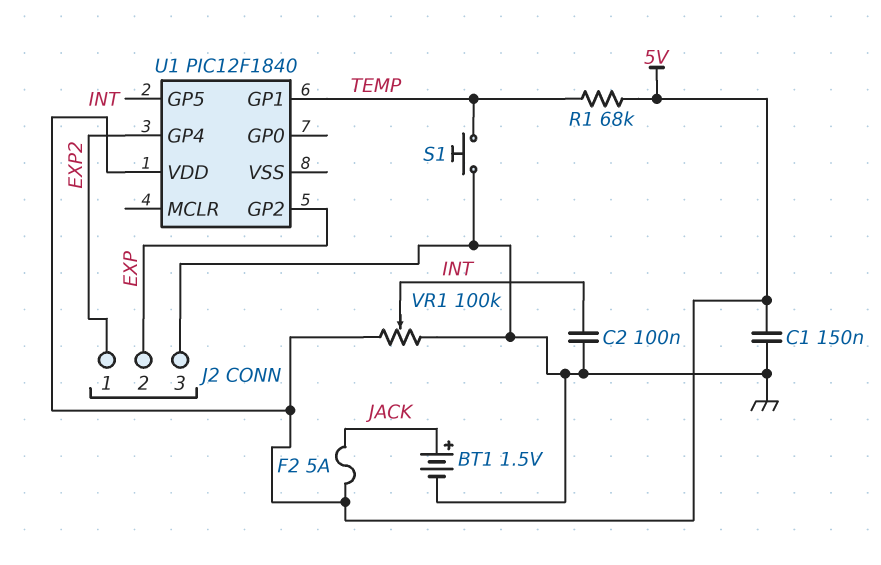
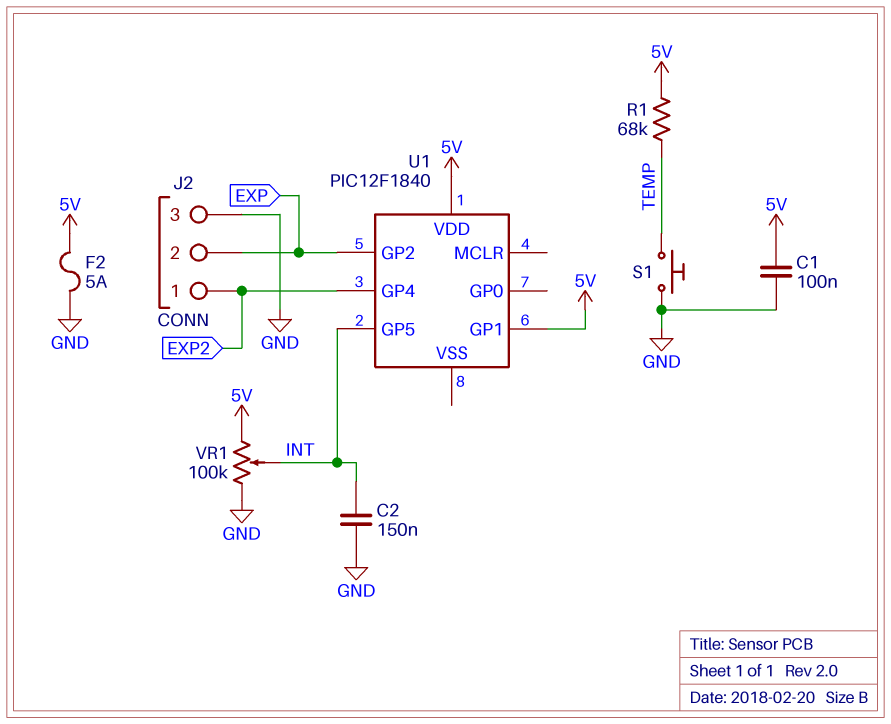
BT1: 1.5V (plus JACK, minus GND) -> none
C1: 150nF (5V, GND) -> 100nF (5V, GND)
C2: 100nF (GND, INT) -> 150nF (GND, INT)
F2: 5A (5V, JACK) -> 5A (5V, GND)
U1 pin GP1: TEMP -> 5V

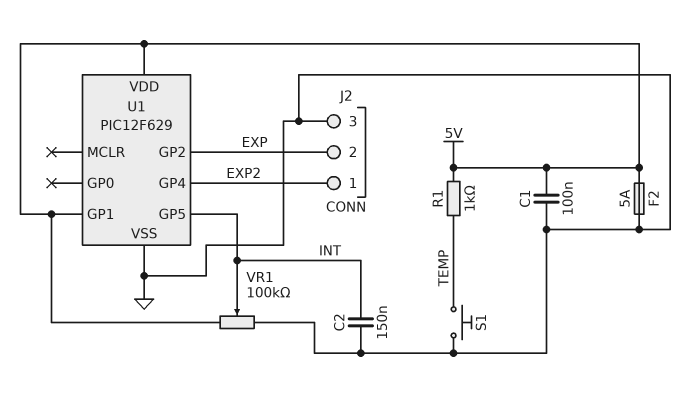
R1: 68k (5V, TEMP) -> 1k (5V, TEMP)
U1: PIC12F1840 -> PIC12F629
U1 pin VSS: none -> GND

